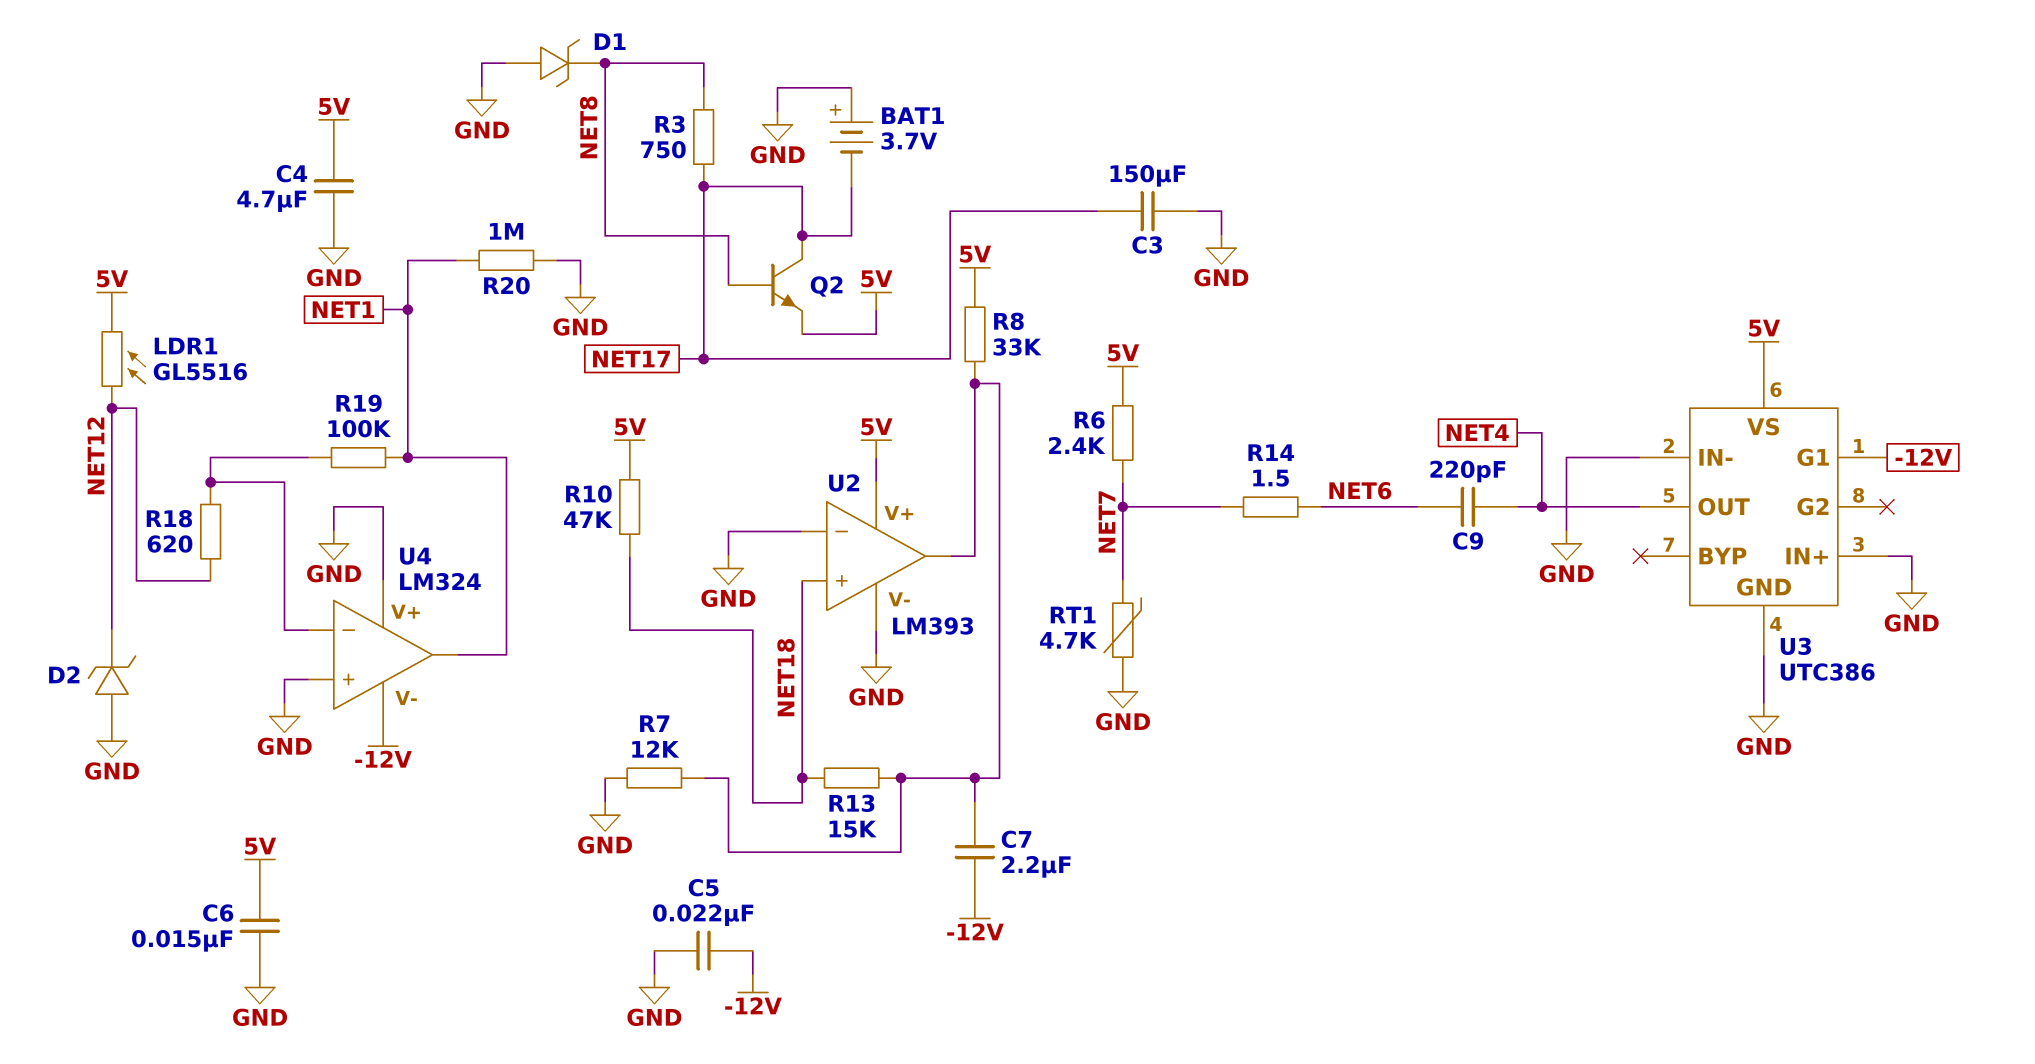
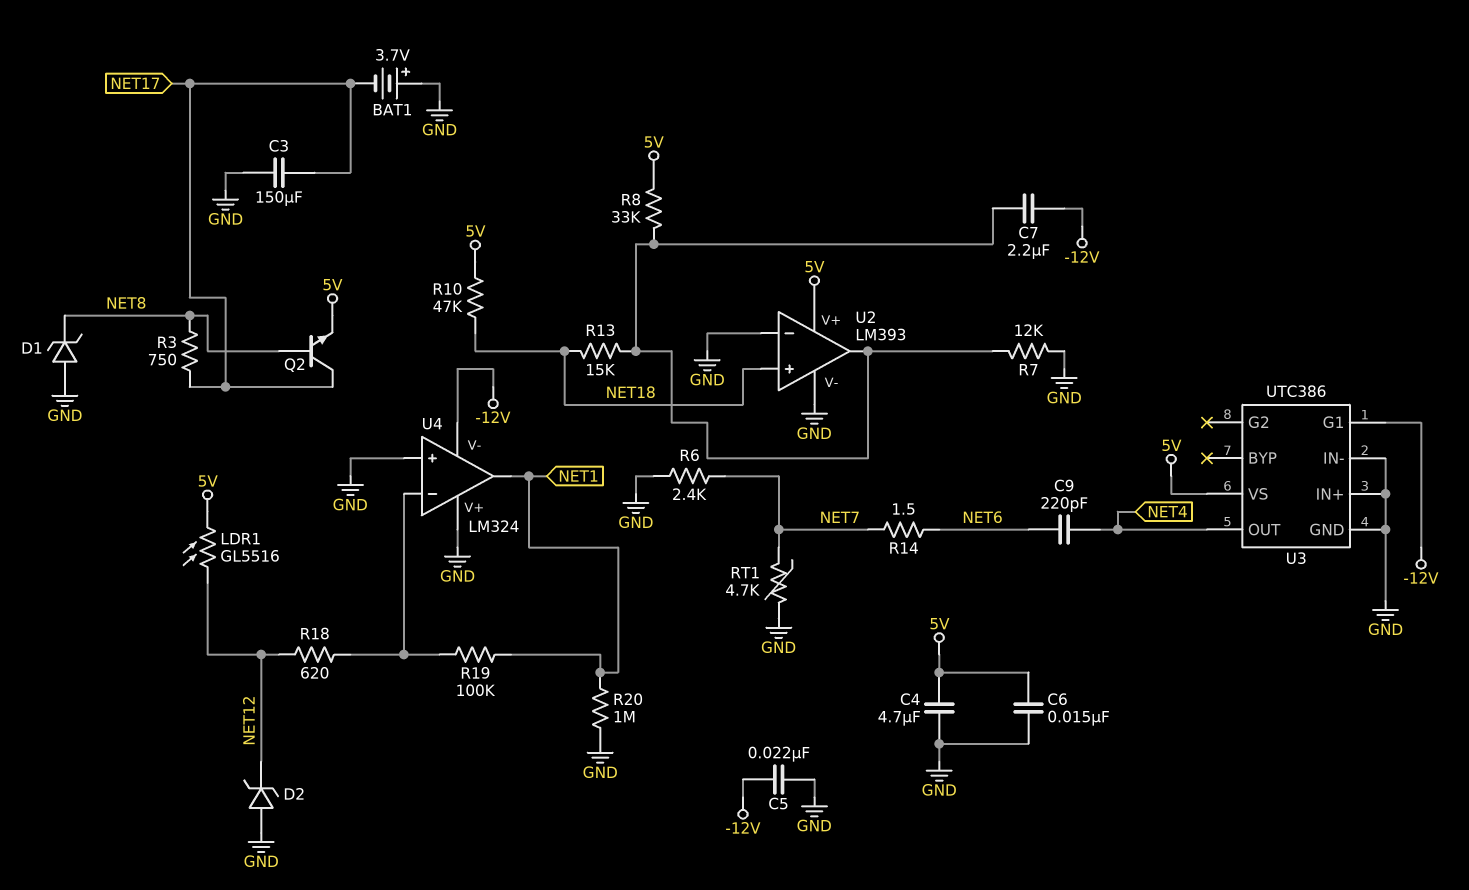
R6: 2.4k (5V, NET7) -> 2.4k (GND, NET7)

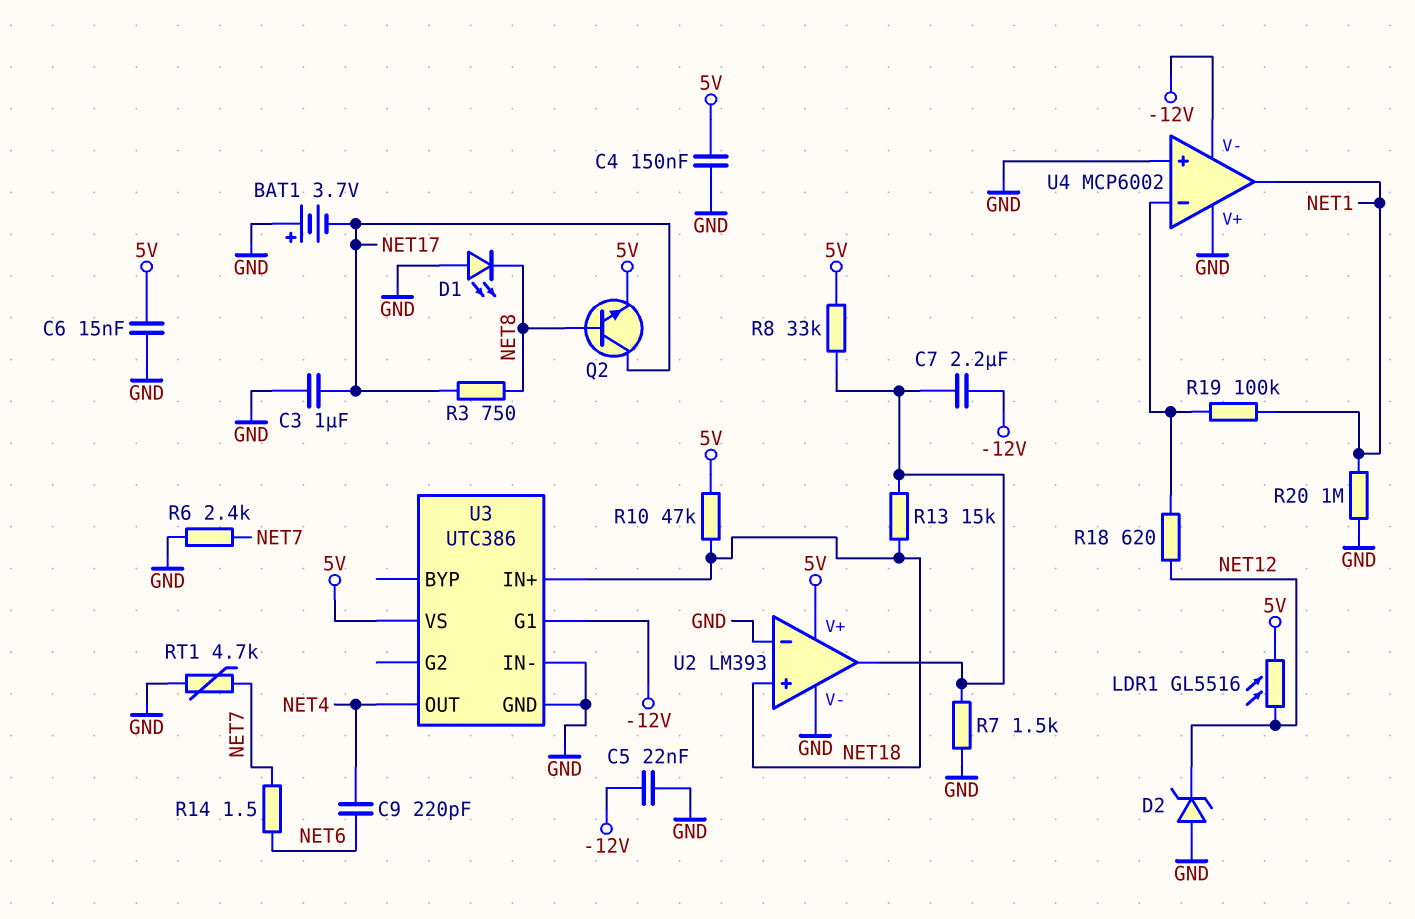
C3: 150uF (GND, NET17) -> 1uF (GND, NET17)
C4: 4.7uF (5V, GND) -> 150nF (5V, GND)
D1: zener (A GND, K NET8) -> LED (A GND, K NET8)
R7: 12k (GND, U2/out) -> 1.5k (GND, U2/out)
U3 pin IN+: GND -> NET18
U4: LM324 -> MCP6002

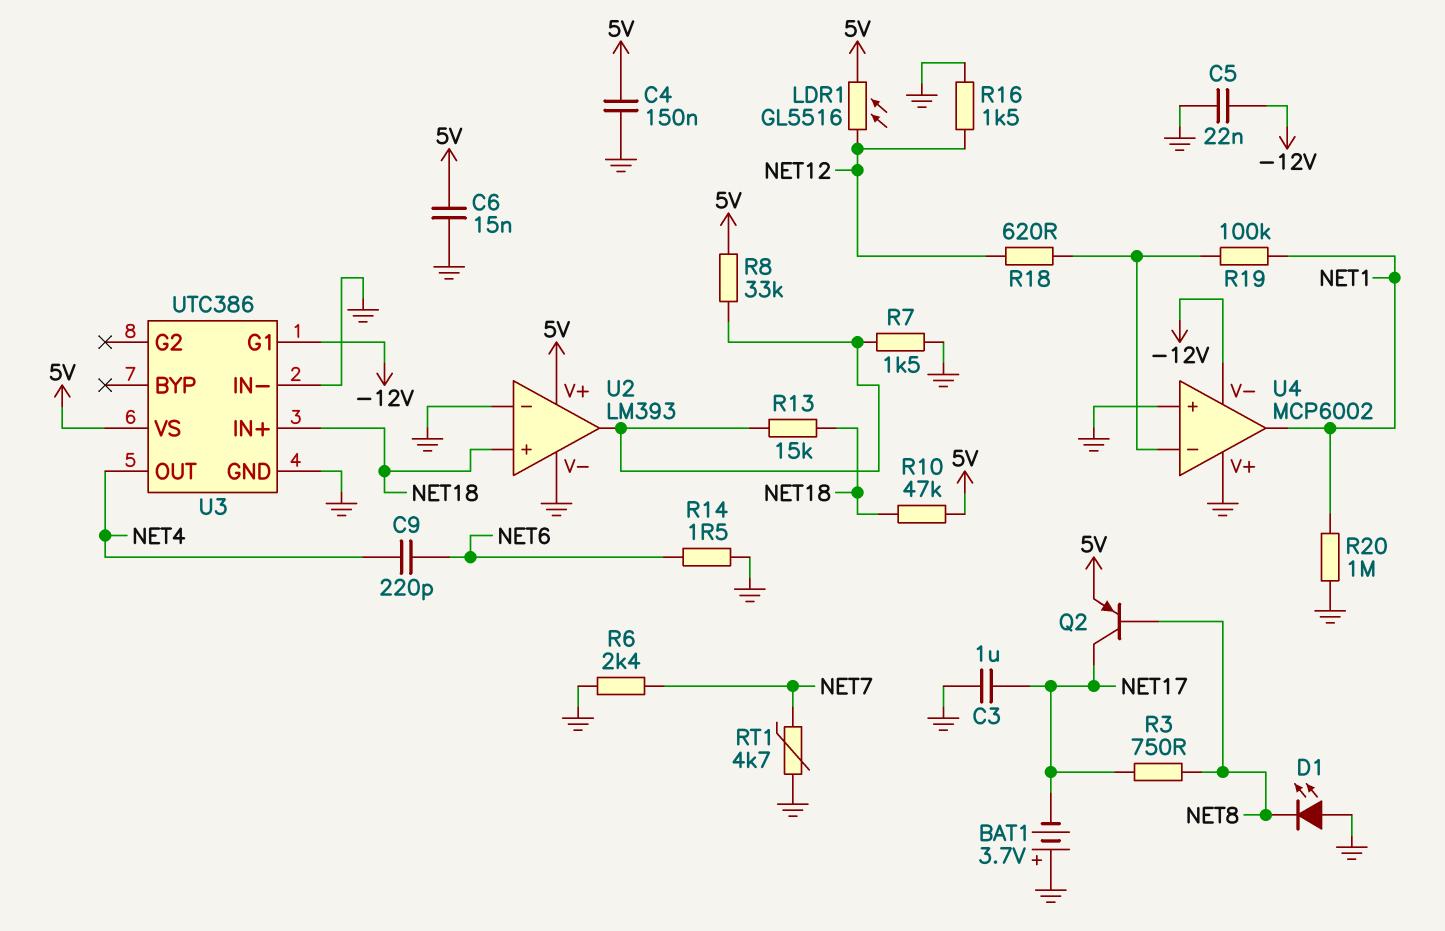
C7: 2.2uF (-12V, U2/out) -> none
D2: zener (A GND, K NET12) -> none
Q2: NPN (B NET8, C NET17, E 5V) -> PNP (B NET8, C NET17, E 5V)
R14: 1.5 (NET6, NET7) -> 1.5 (GND, NET6)
R16: none -> 1.5k (GND, NET12)

